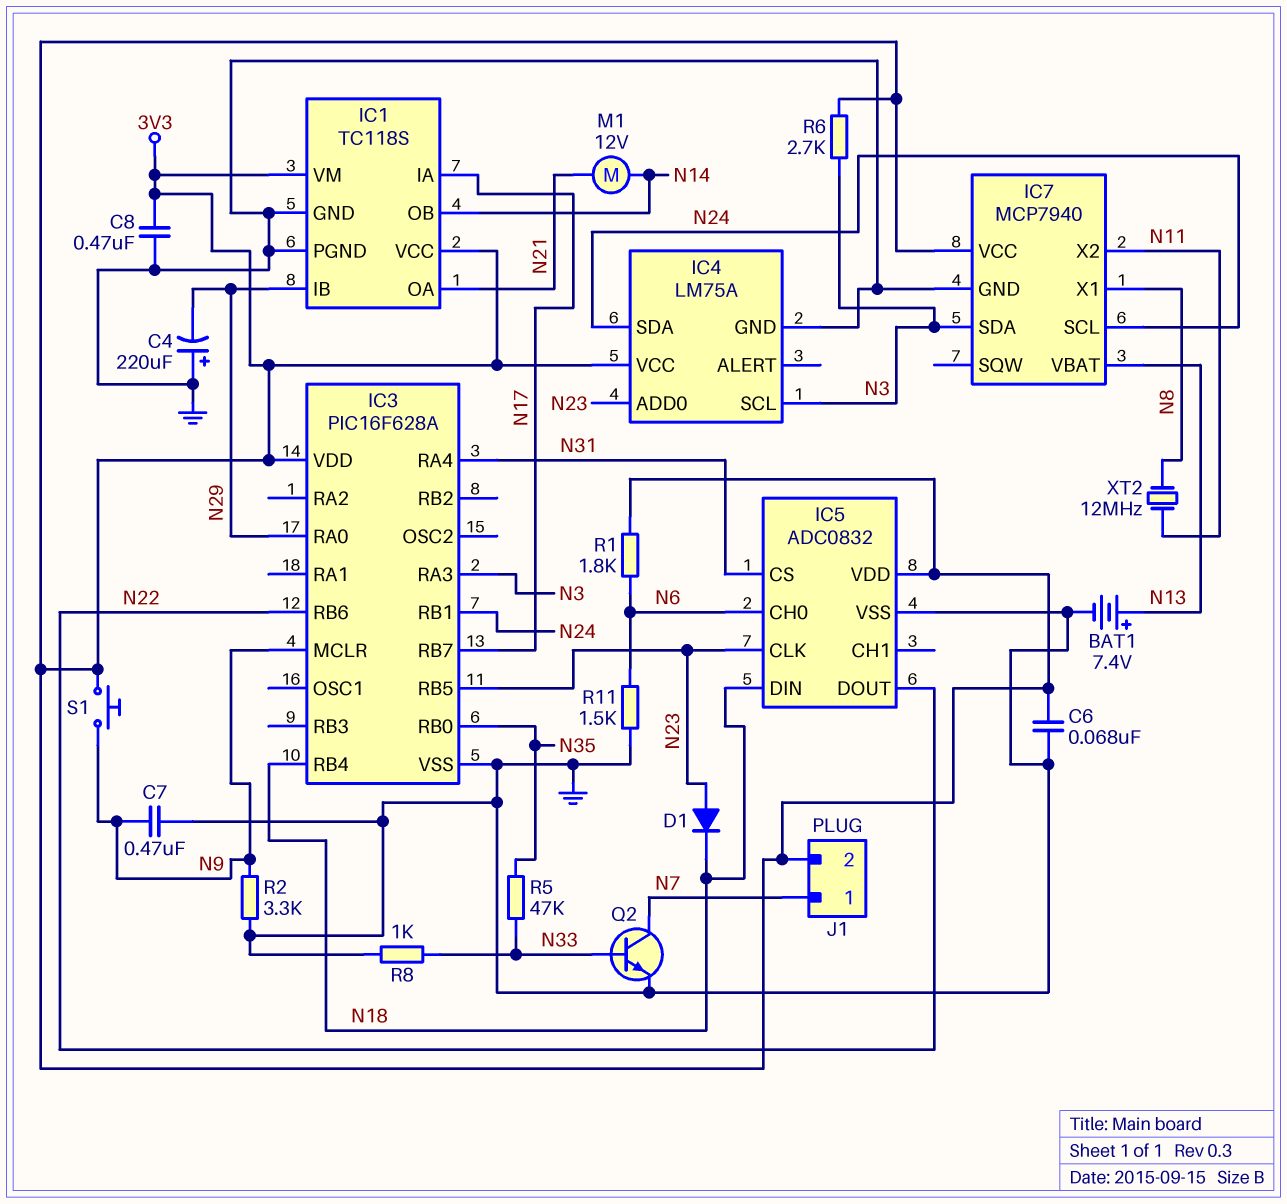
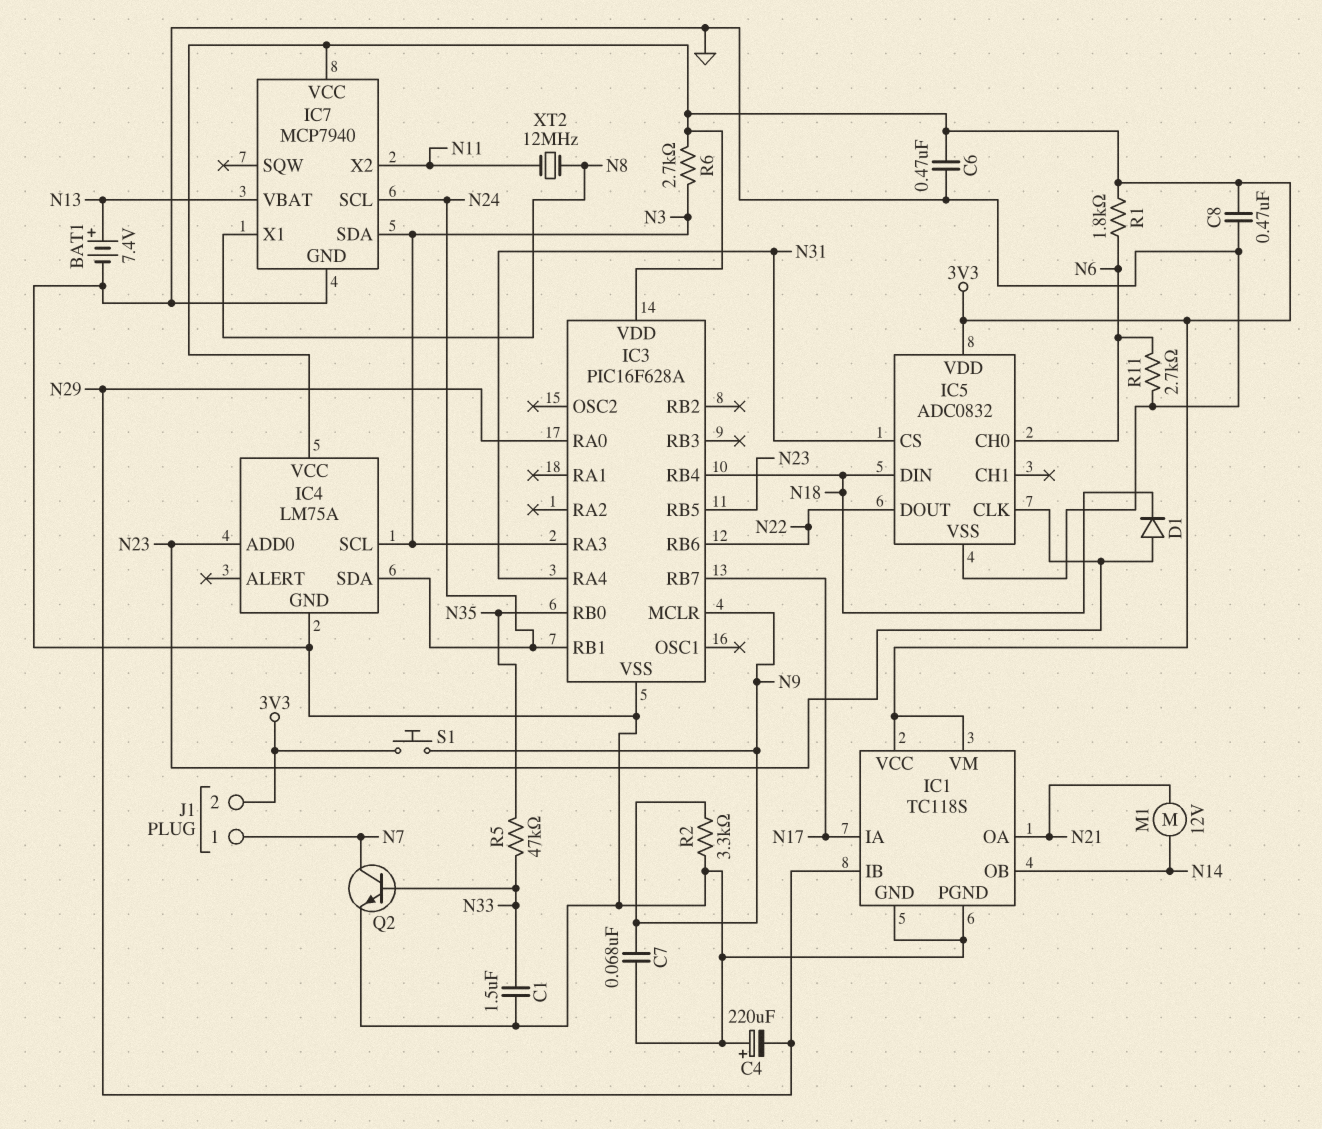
C1: none -> 1.5uF (GND, N33)
C6: 68nF (3V3, GND) -> 470nF (3V3, GND)
C7: 470nF (GND, N9) -> 68nF (GND, N9)
R8: 1k (GND, N33) -> none
R11: 1.5k (GND, N6) -> 2.7k (GND, N6)

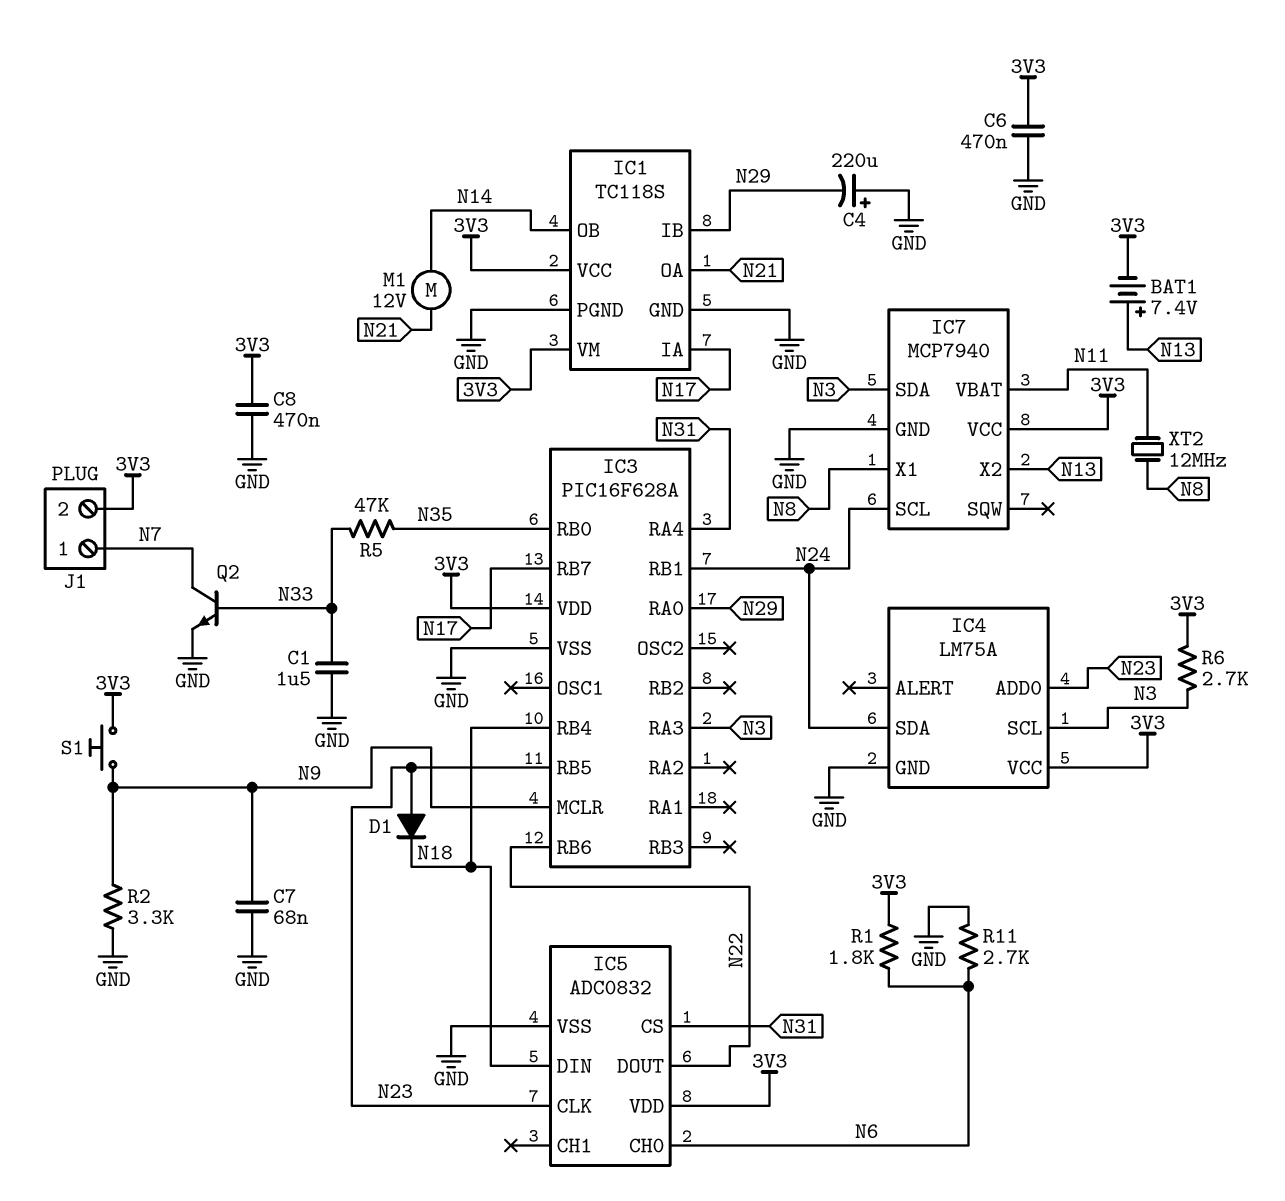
BAT1: 7.4V (plus N13, minus GND) -> 7.4V (plus N13, minus 3V3)
IC7 pin VBAT: N13 -> N11
IC7 pin X2: N11 -> N13

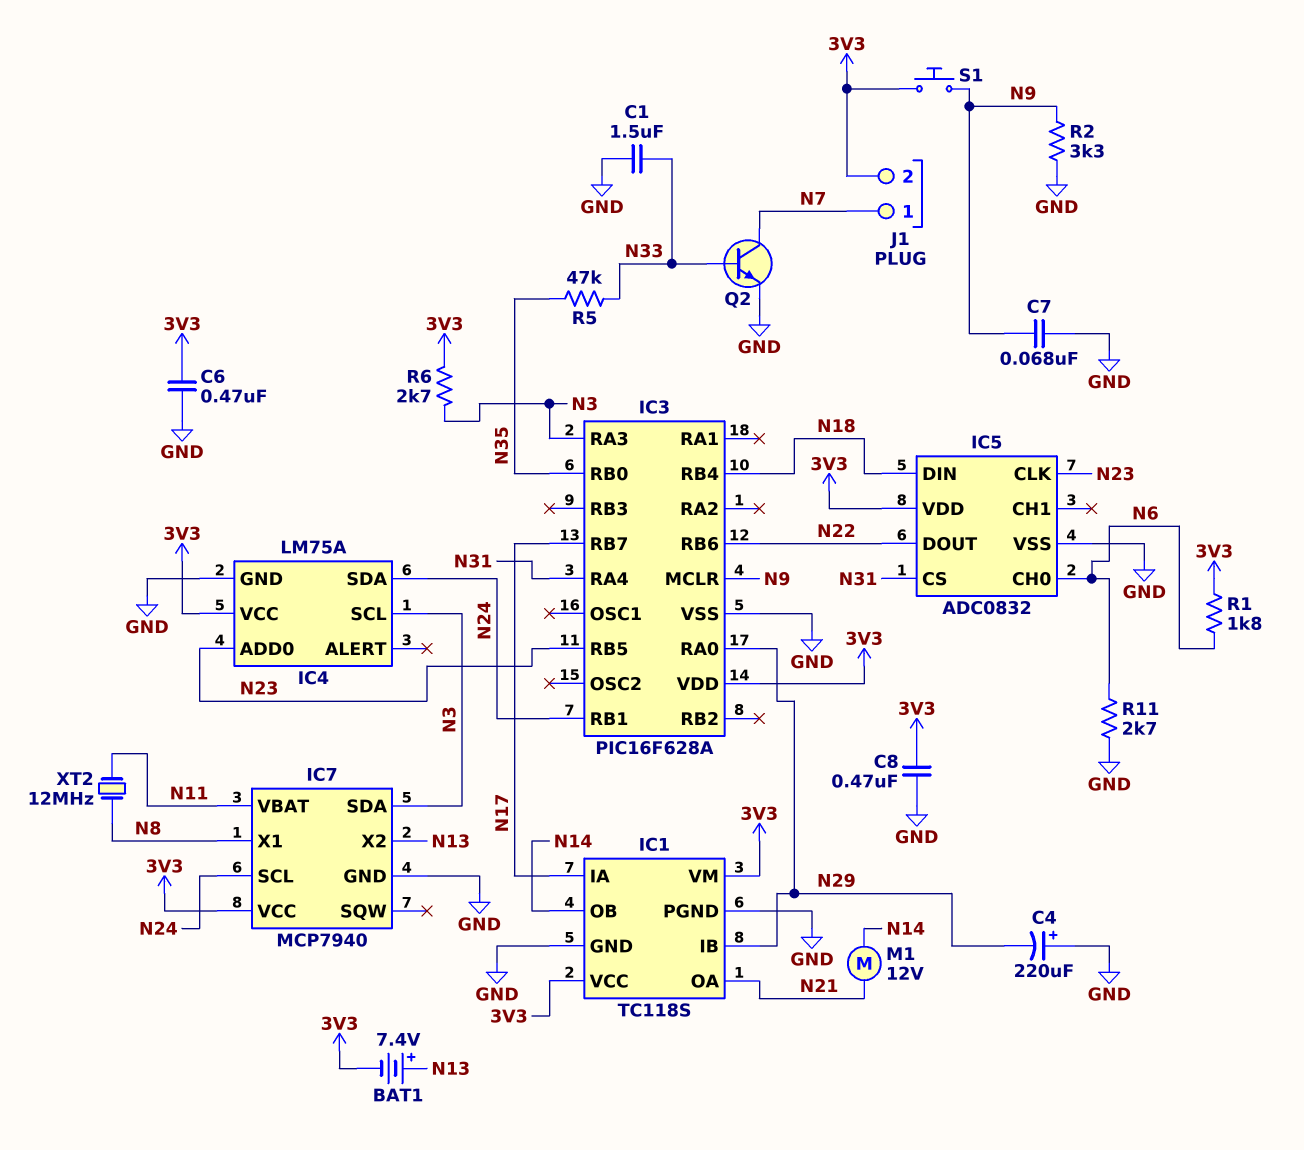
D1: diode (A N23, K N18) -> none

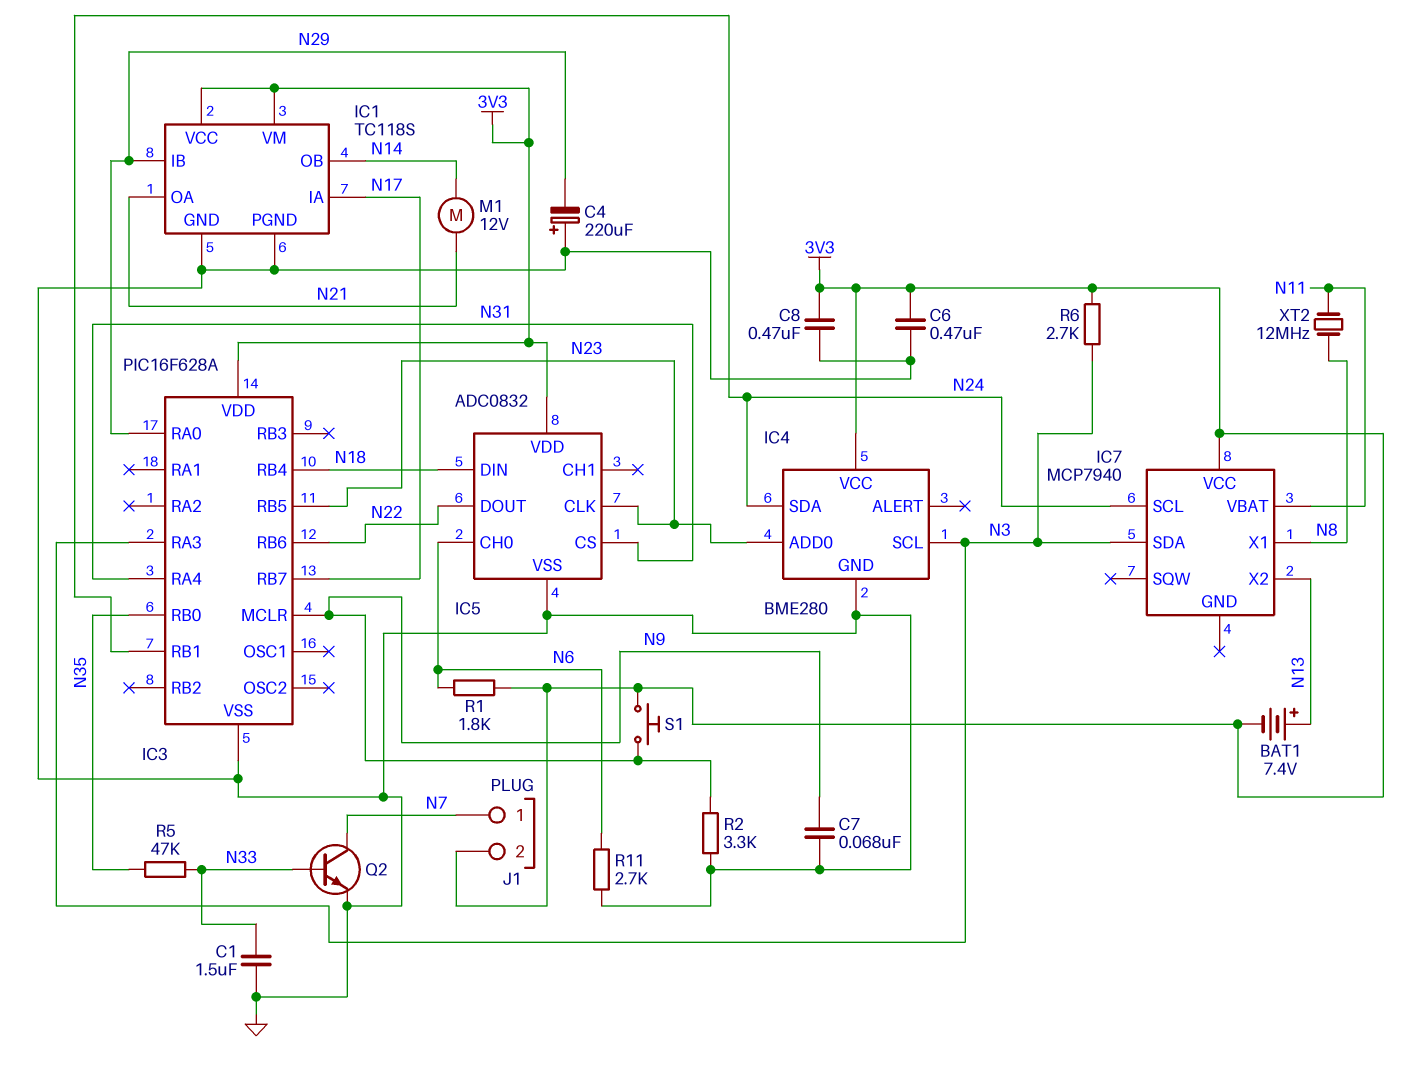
IC4: LM75A -> BME280
IC7 pin GND: GND -> none

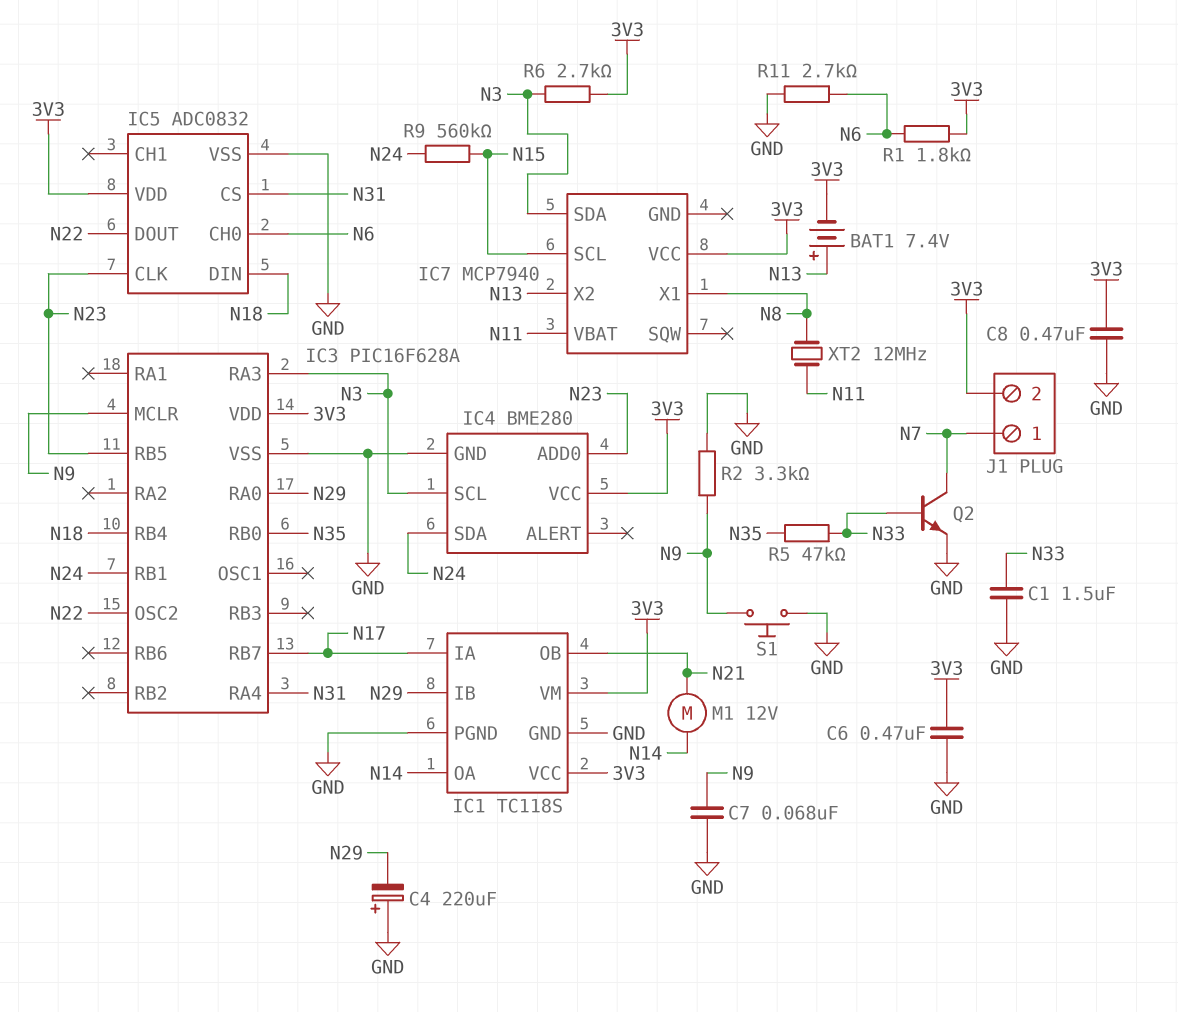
IC1 pin OA: N21 -> N14
IC1 pin OB: N14 -> N21
IC3 pin OSC2: none -> N22
IC3 pin RB6: N22 -> none
IC7 pin SCL: N24 -> N15
R9: none -> 560k (N15, N24)
S1: button (3V3, N9) -> button (GND, N9)

